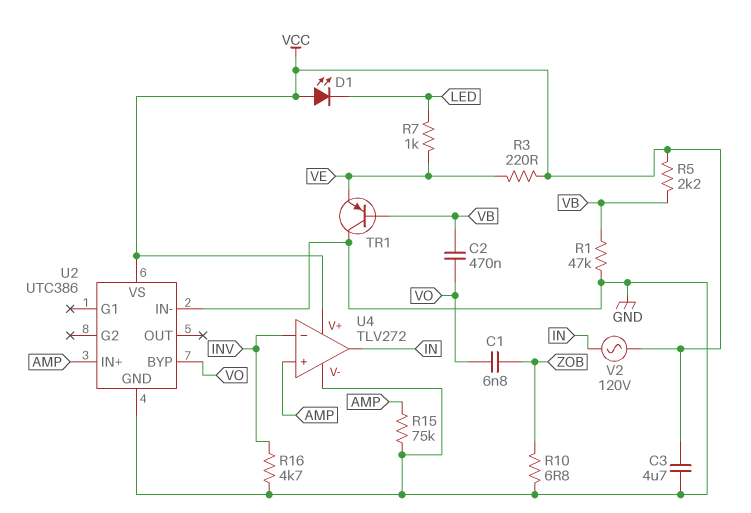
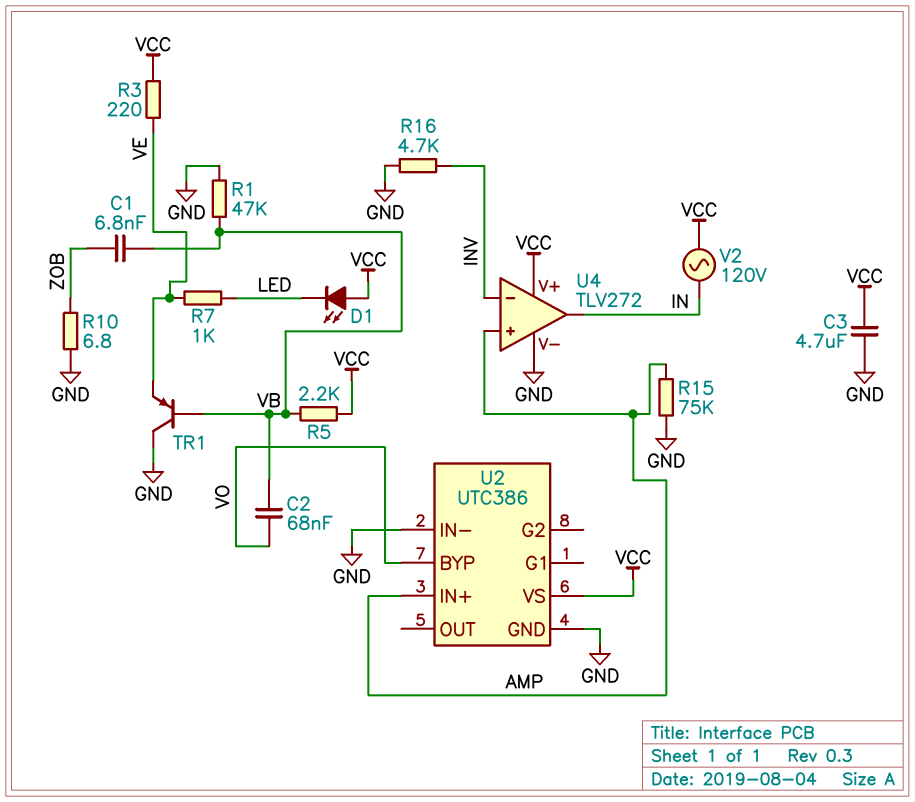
C1: 6.8nF (VO, ZOB) -> 6.8nF (VB, ZOB)
C2: 470nF (VB, VO) -> 68nF (VB, VO)

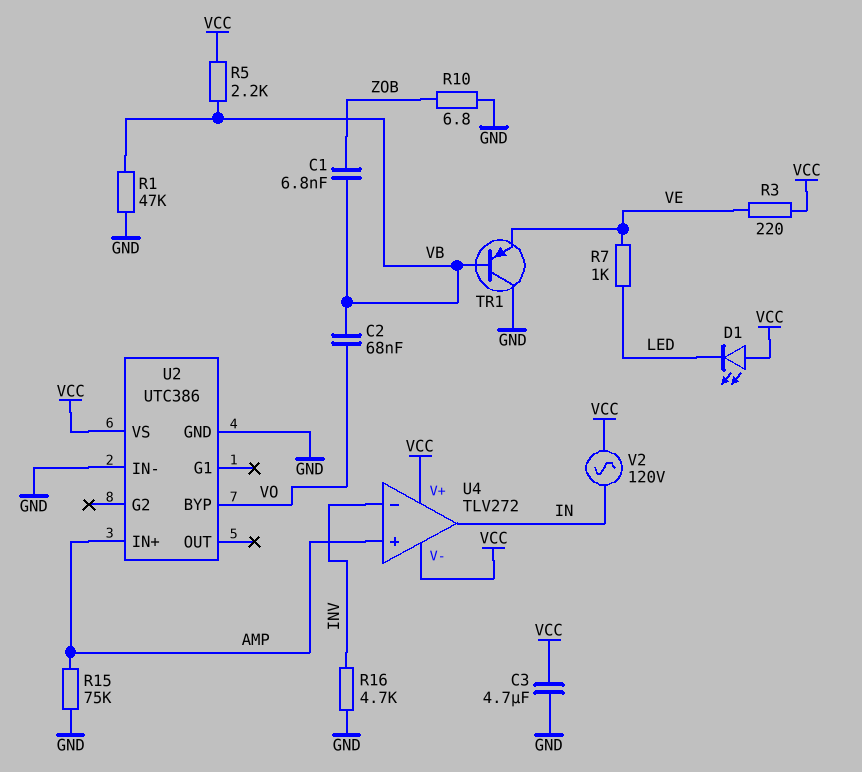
U4 pin V-: GND -> VCC

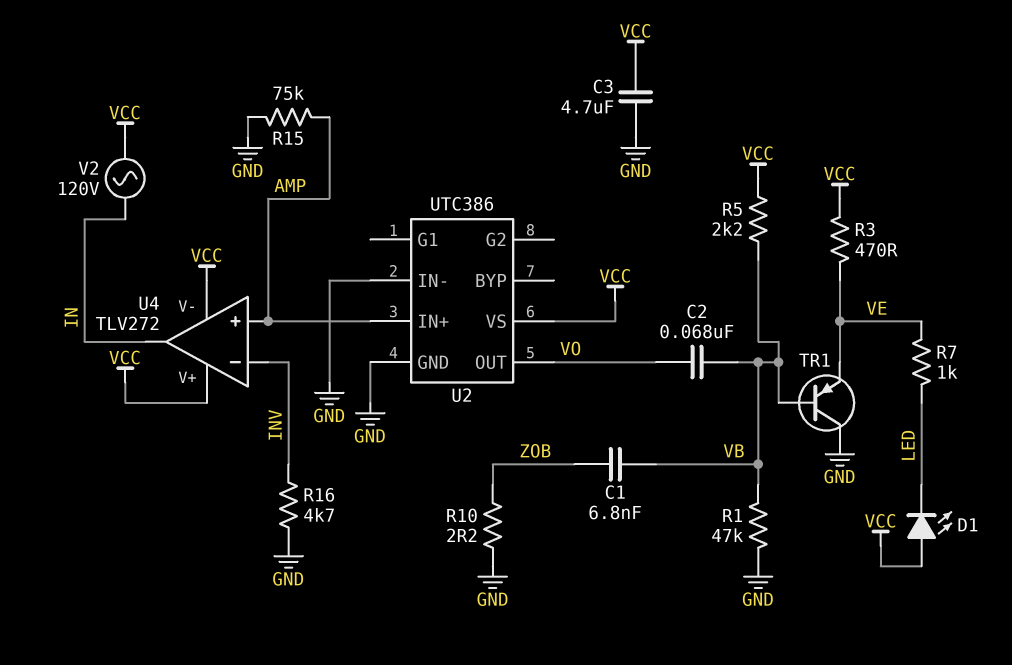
R3: 220 (VCC, VE) -> 470 (VCC, VE)
R10: 6.8 (GND, ZOB) -> 2.2 (GND, ZOB)
U2 pin BYP: VO -> none
U2 pin OUT: none -> VO

